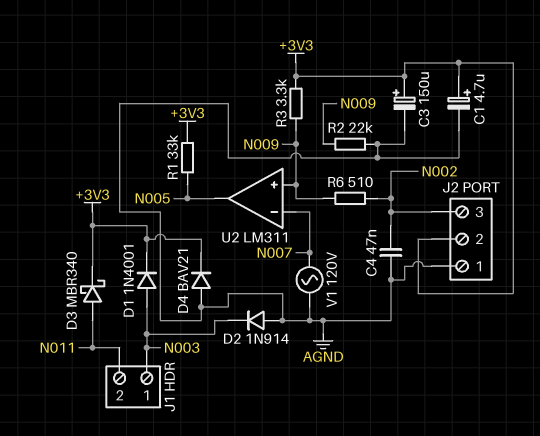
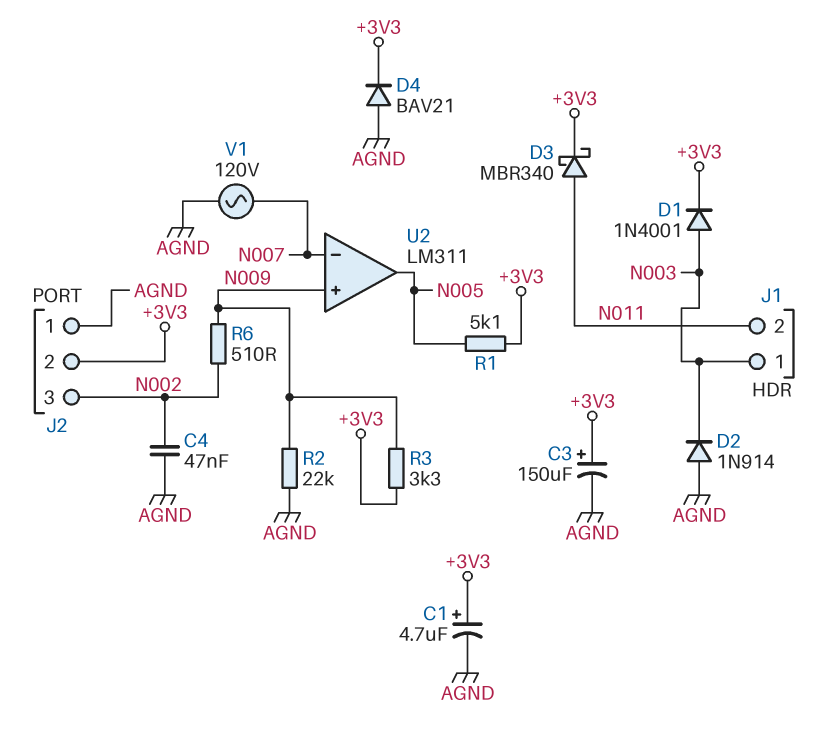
R1: 33k (+3V3, N005) -> 5.1k (+3V3, N005)

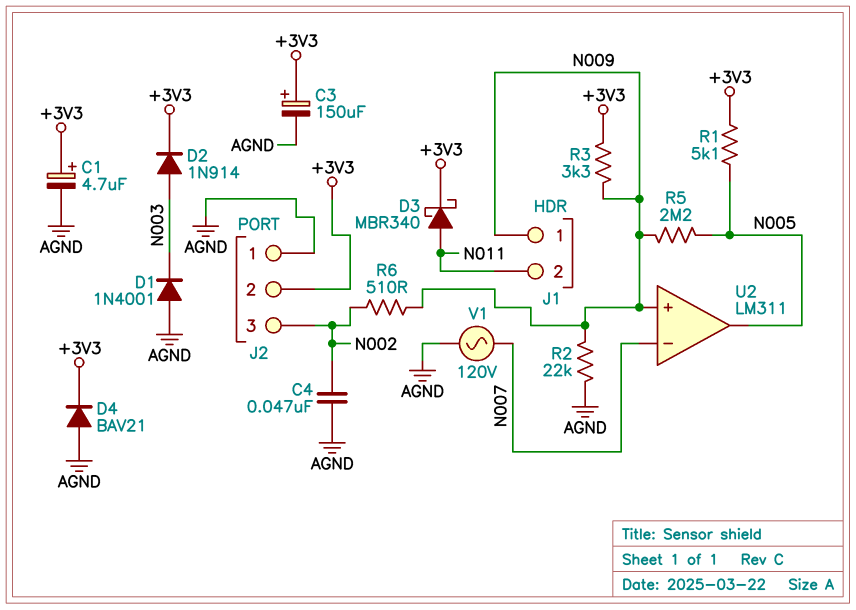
D1: diode 1N4001 (A N003, K +3V3) -> diode 1N4001 (A AGND, K N003)
D2: diode 1N914 (A AGND, K N003) -> diode 1N914 (A N003, K +3V3)
J1 pin 1: N003 -> N009
R5: none -> 2.2M (N005, N009)

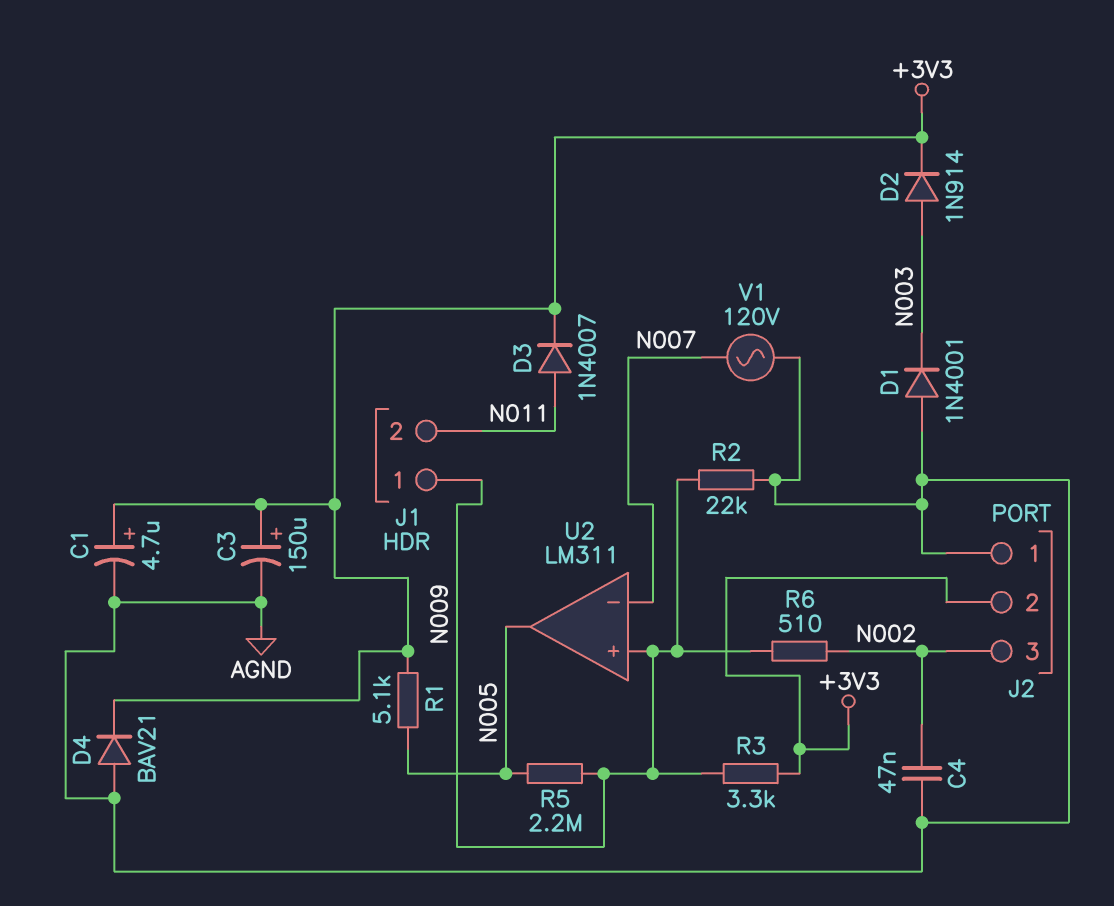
D3: schottky MBR340 (A N011, K +3V3) -> diode 1N4007 (A N011, K +3V3)

